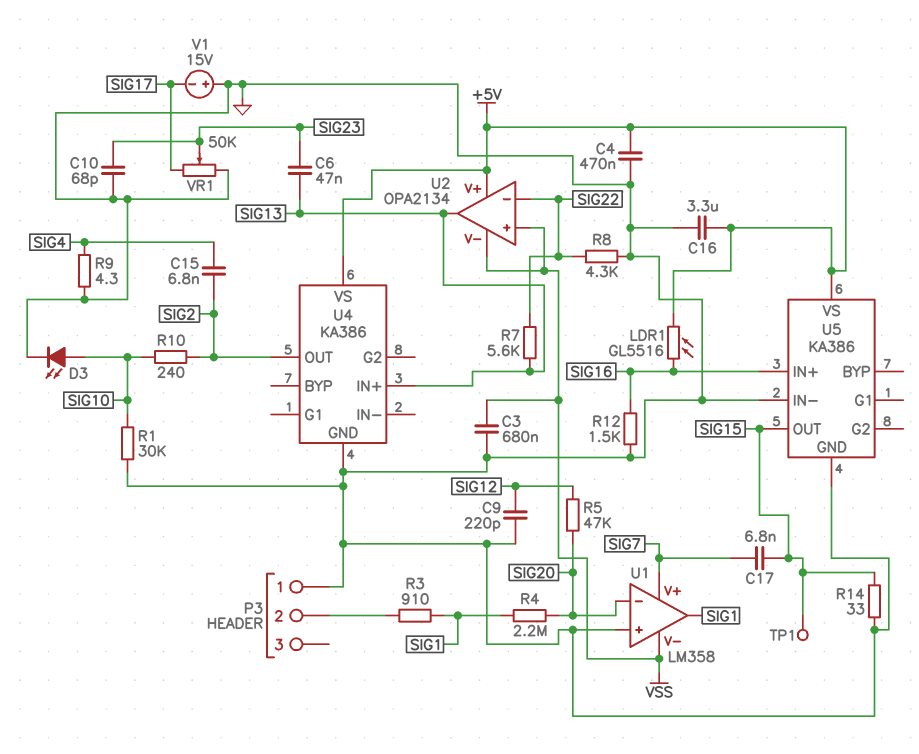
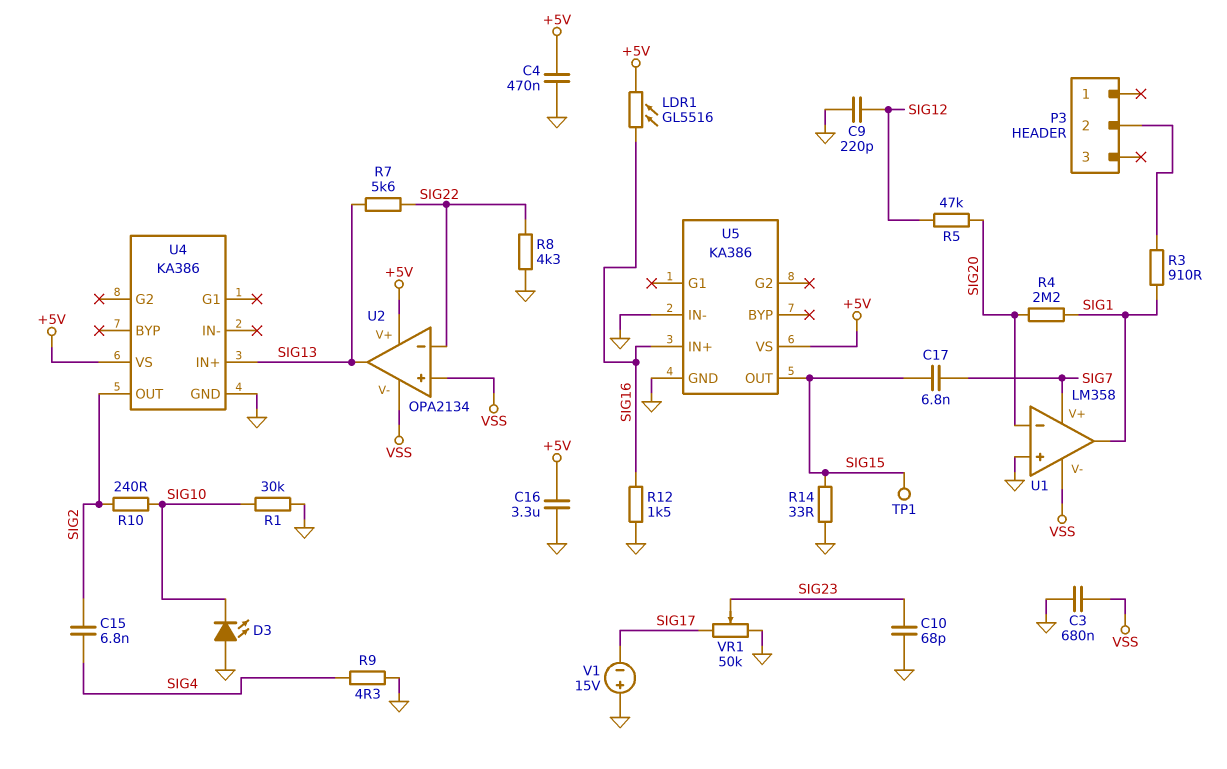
C6: 47nF (SIG13, SIG23) -> none
D3: LED (A SIG10, K GND) -> LED (A GND, K SIG10)
P3 pin 1: GND -> none

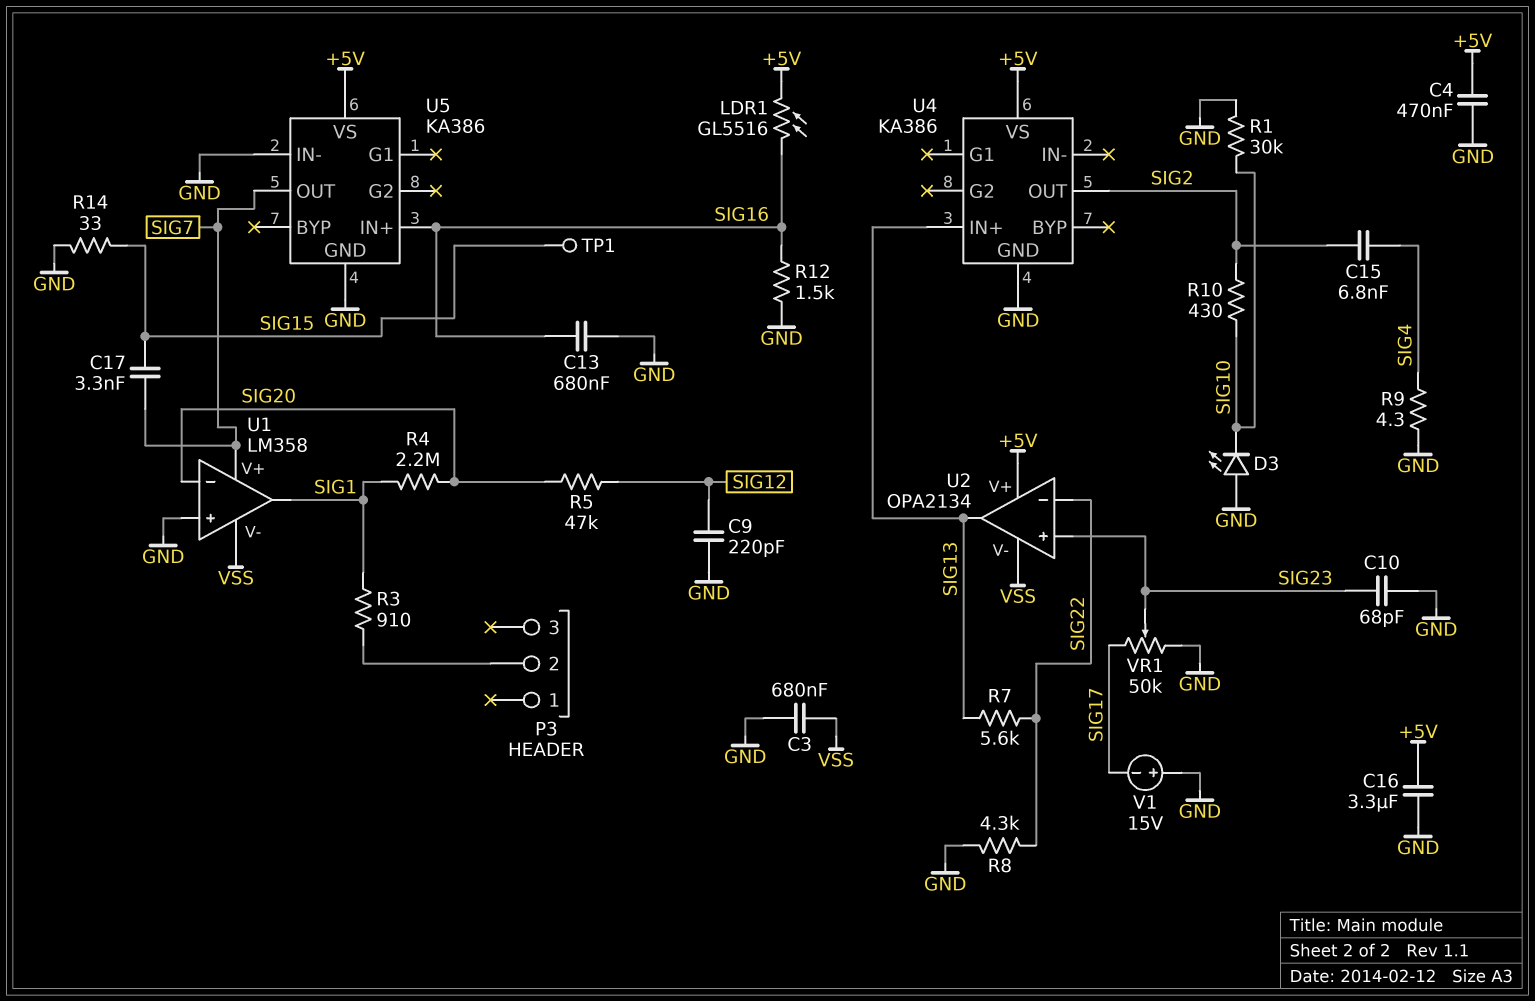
C13: none -> 680nF (GND, SIG16)
C17: 6.8nF (SIG7, SIG15) -> 3.3nF (SIG7, SIG15)
R10: 240 (SIG2, SIG10) -> 430 (SIG2, SIG10)
U2 pin in+: VSS -> SIG23
U5 pin OUT: SIG15 -> SIG7

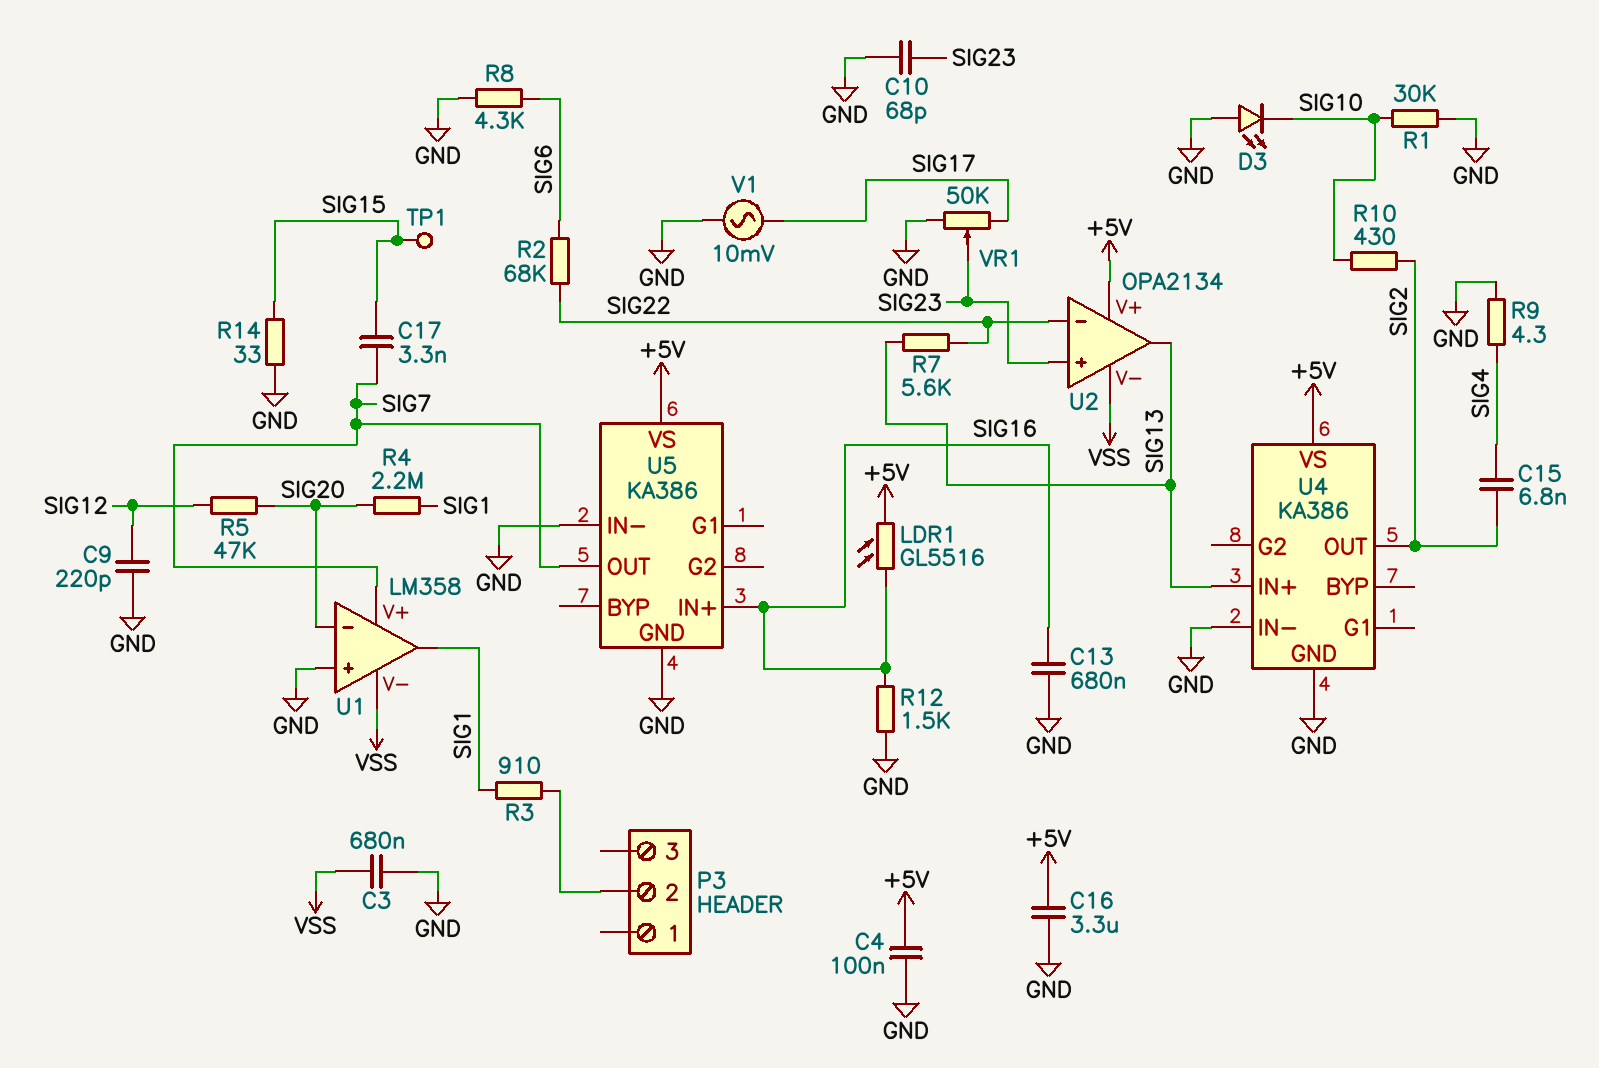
C4: 470nF (+5V, GND) -> 100nF (+5V, GND)
R2: none -> 68k (SIG6, SIG22)
R8: 4.3k (GND, SIG22) -> 4.3k (GND, SIG6)
U4 pin IN-: none -> GND
V1: 15V (plus GND, minus SIG17) -> AC 10mV (GND, SIG17)

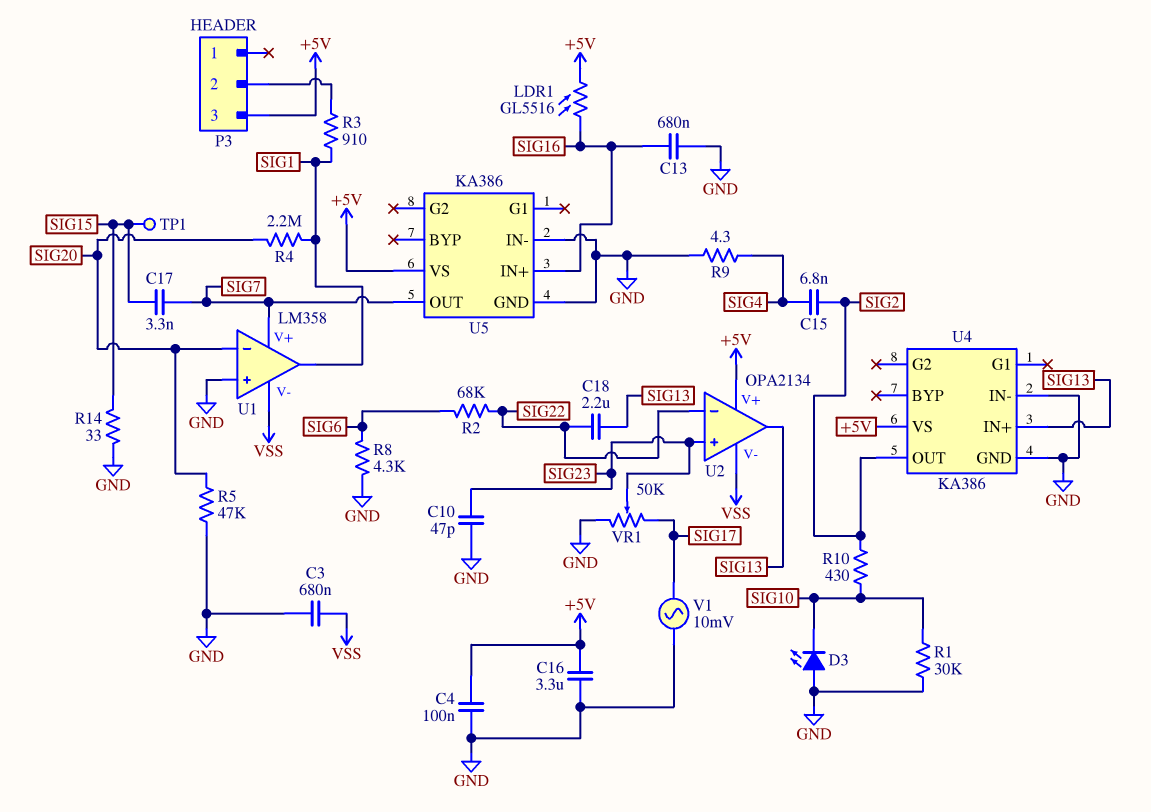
C9: 220pF (GND, SIG12) -> none
C10: 68pF (GND, SIG23) -> 47pF (GND, SIG23)
C18: none -> 2.2uF (SIG13, SIG22)
P3 pin 3: none -> +5V
R5: 47k (SIG12, SIG20) -> 47k (GND, SIG20)
R7: 5.6k (SIG13, SIG22) -> none
R12: 1.5k (GND, SIG16) -> none

